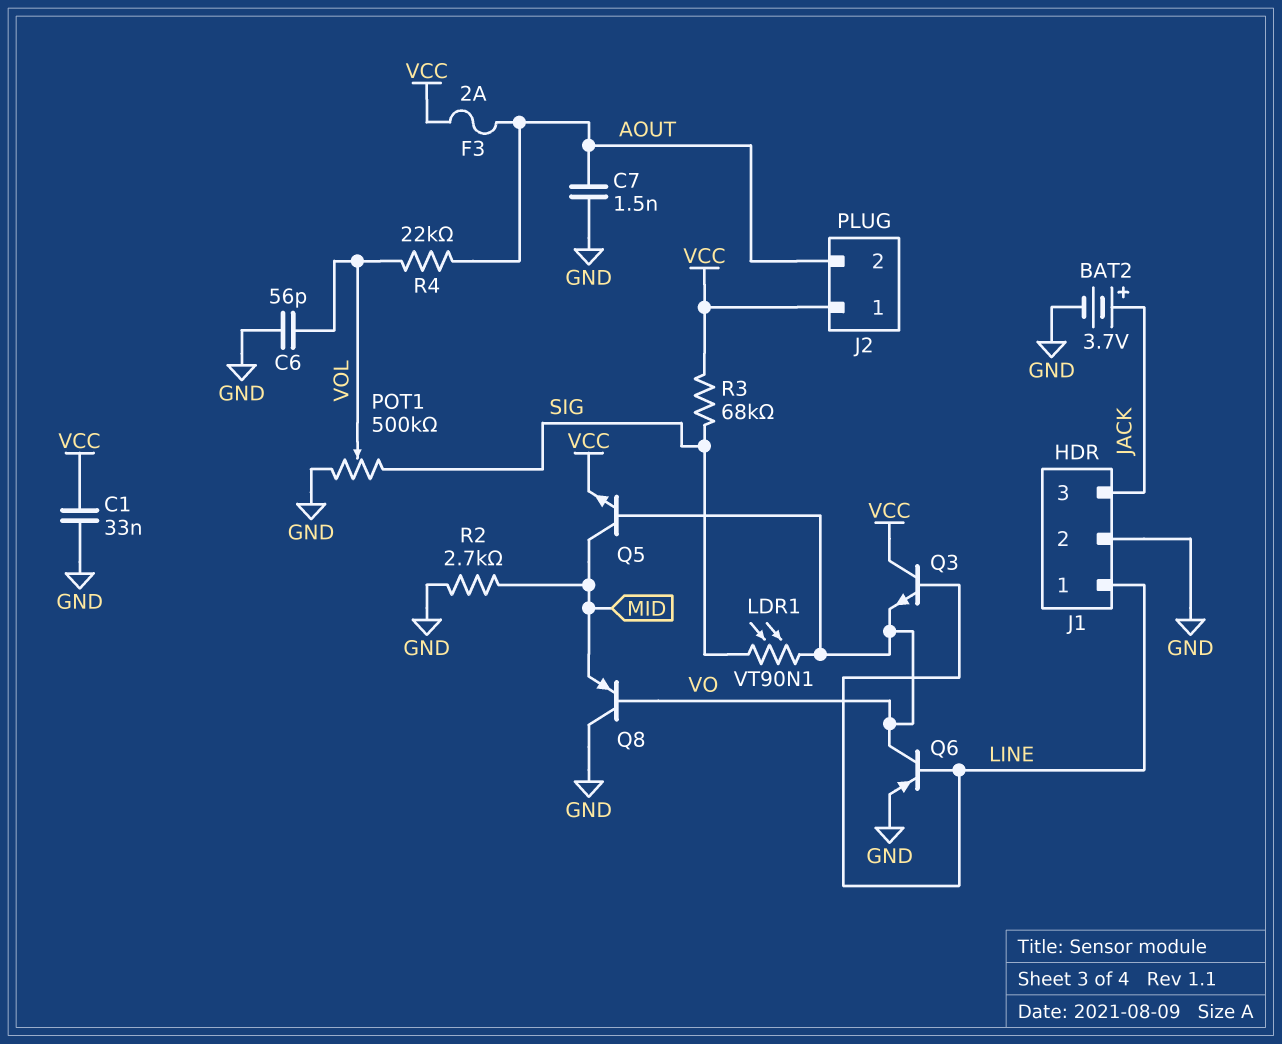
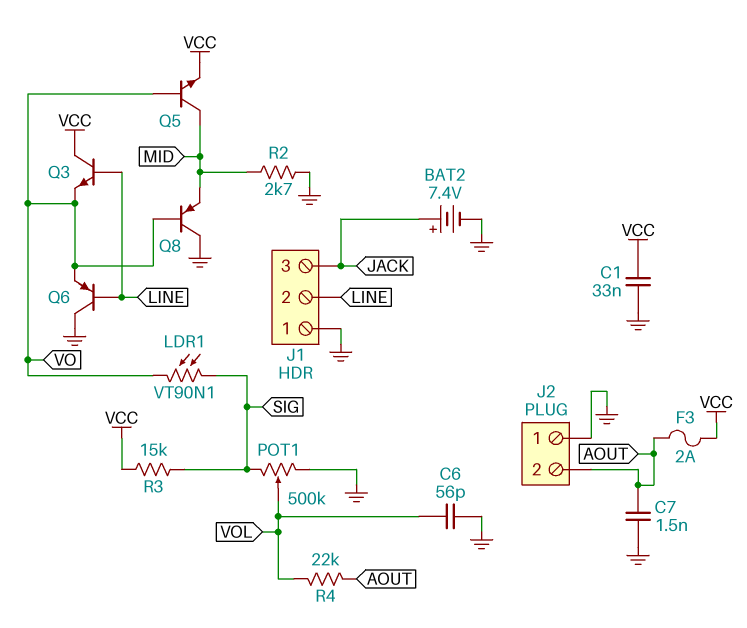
BAT2: 3.7V (plus JACK, minus GND) -> 7.4V (plus JACK, minus GND)
J1 pin 1: LINE -> GND
J1 pin 2: GND -> LINE
J2 pin 1: VCC -> GND
Q6: PNP (B LINE, C VO, E GND) -> PNP (B LINE, C GND, E VO)
R3: 68k (SIG, VCC) -> 15k (SIG, VCC)

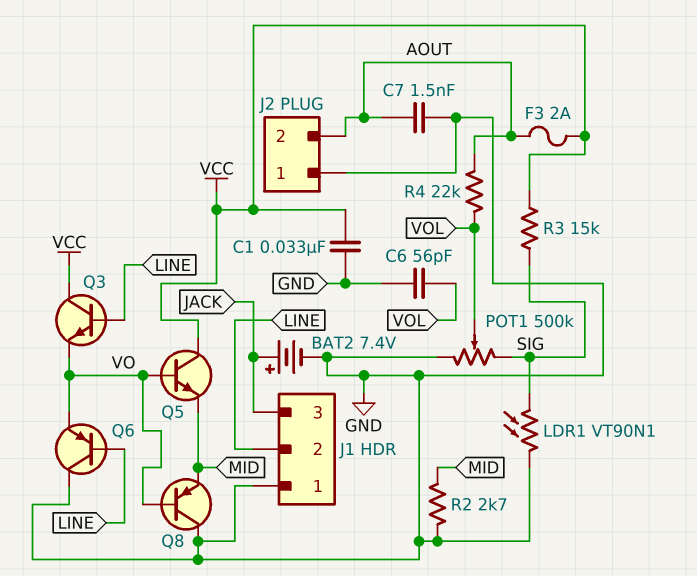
LDR1: VT90N1 (SIG, VO) -> VT90N1 (GND, SIG)
Q5: NPN (B VO, C MID, E VCC) -> NPN (B VO, C VCC, E MID)

